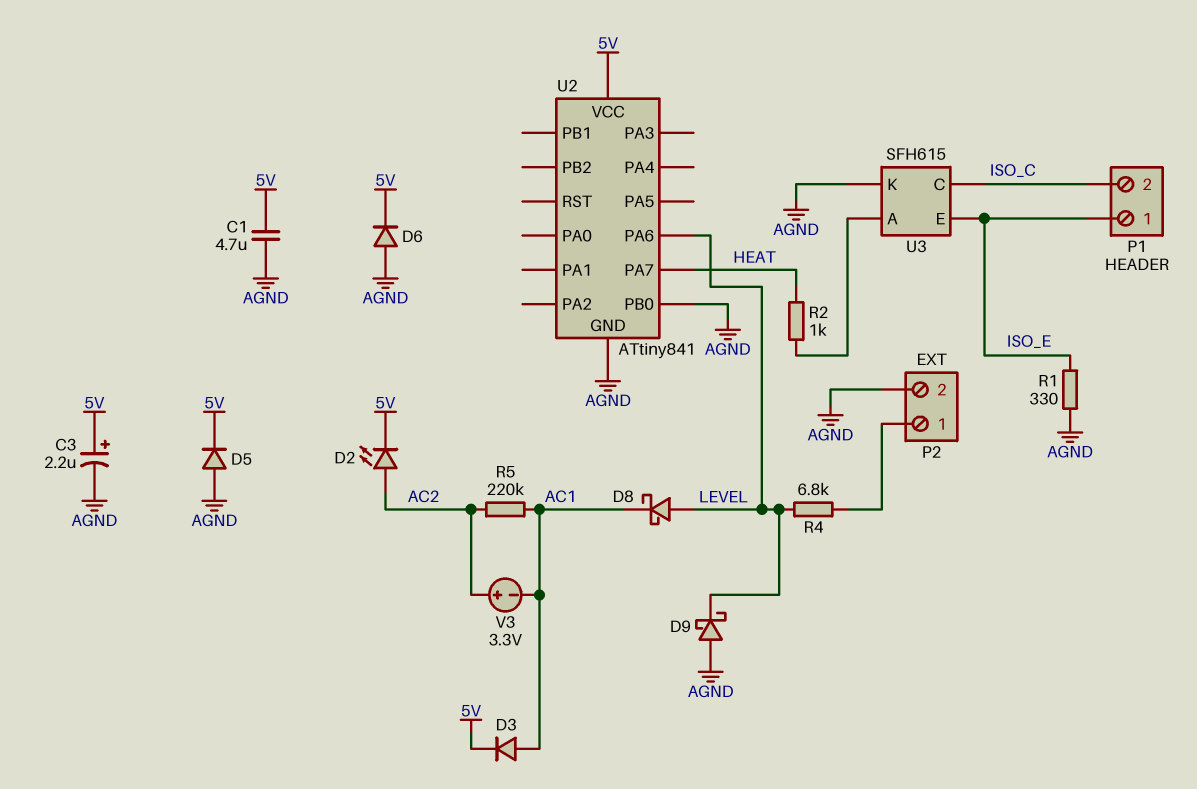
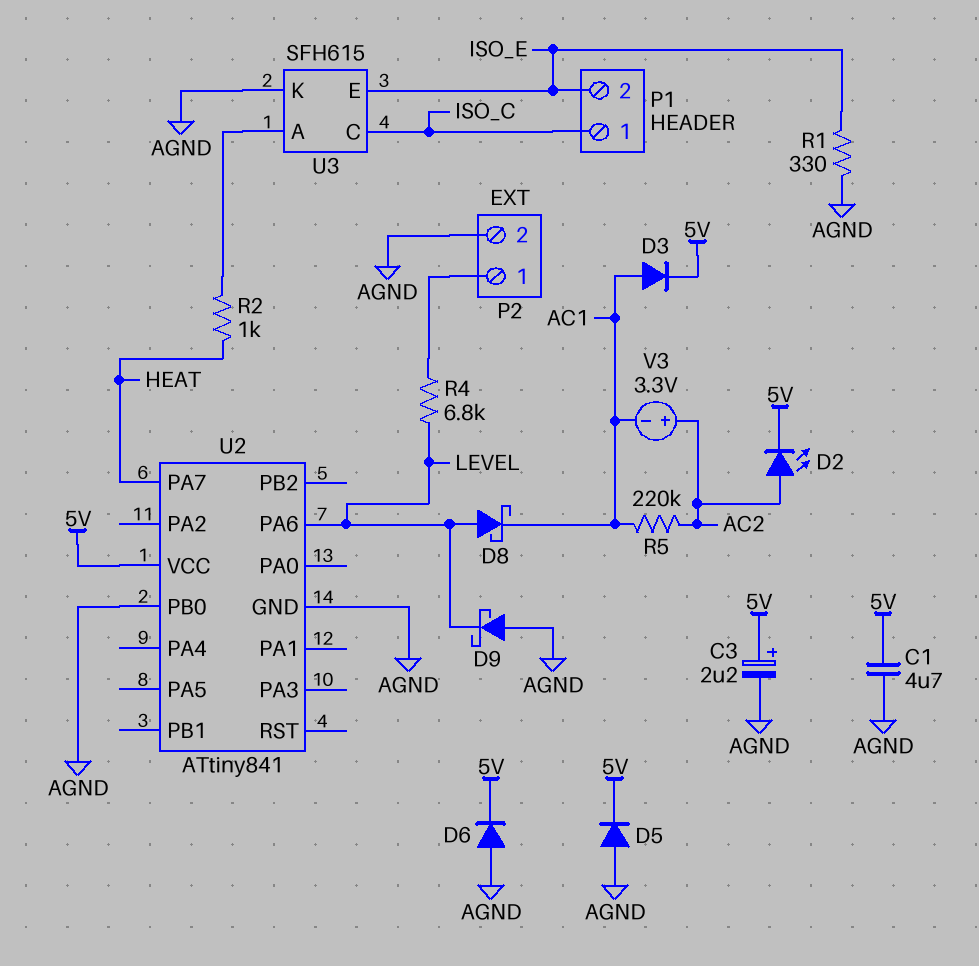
P1 pin 1: ISO_E -> ISO_C
P1 pin 2: ISO_C -> ISO_E

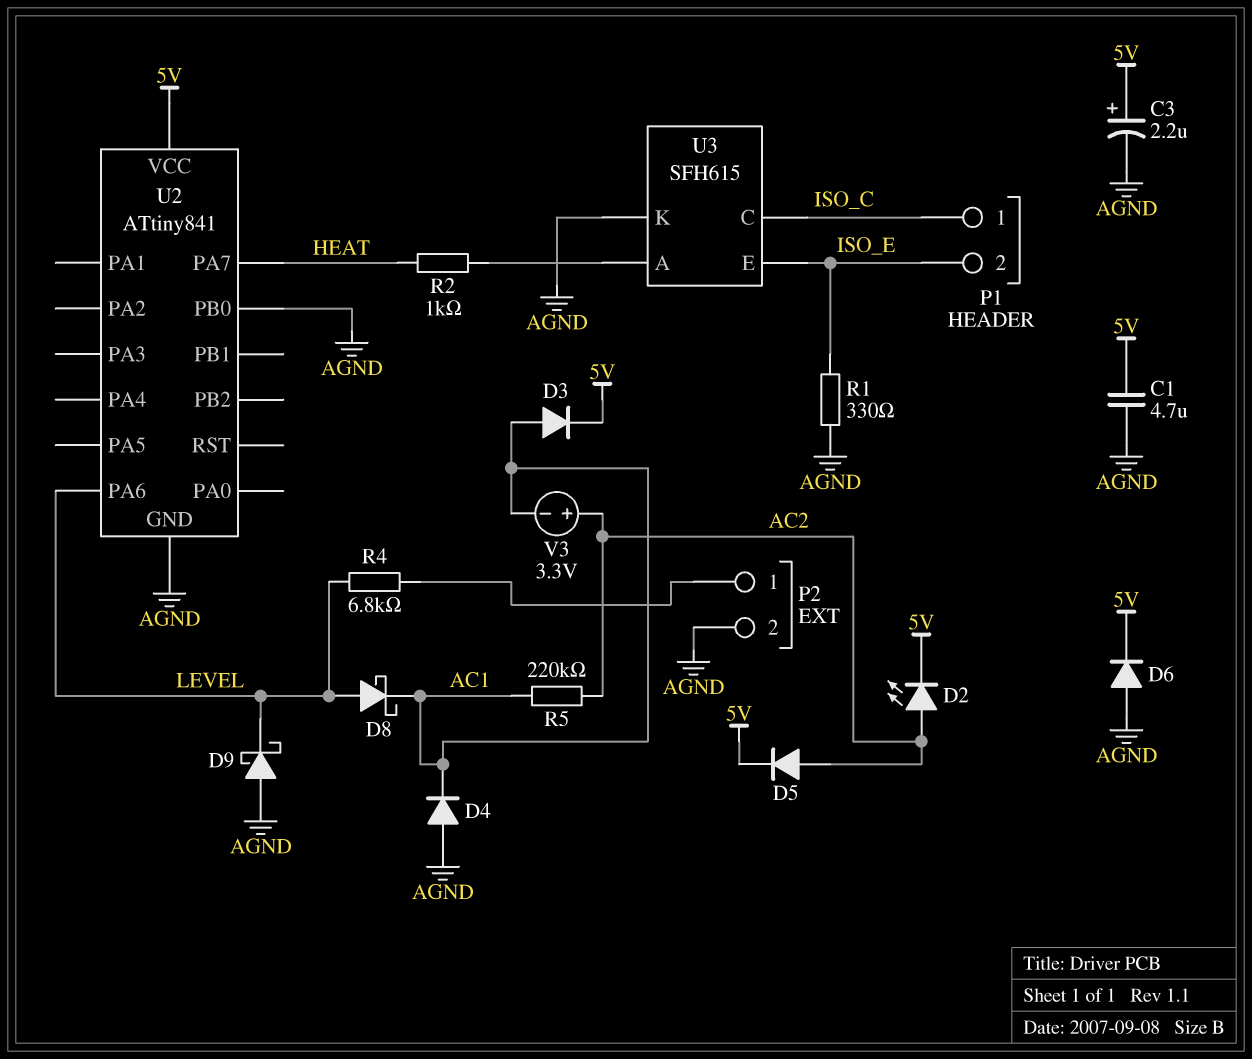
D4: none -> diode (A AGND, K AC1)
D5: diode (A AGND, K 5V) -> diode (A AC2, K 5V)

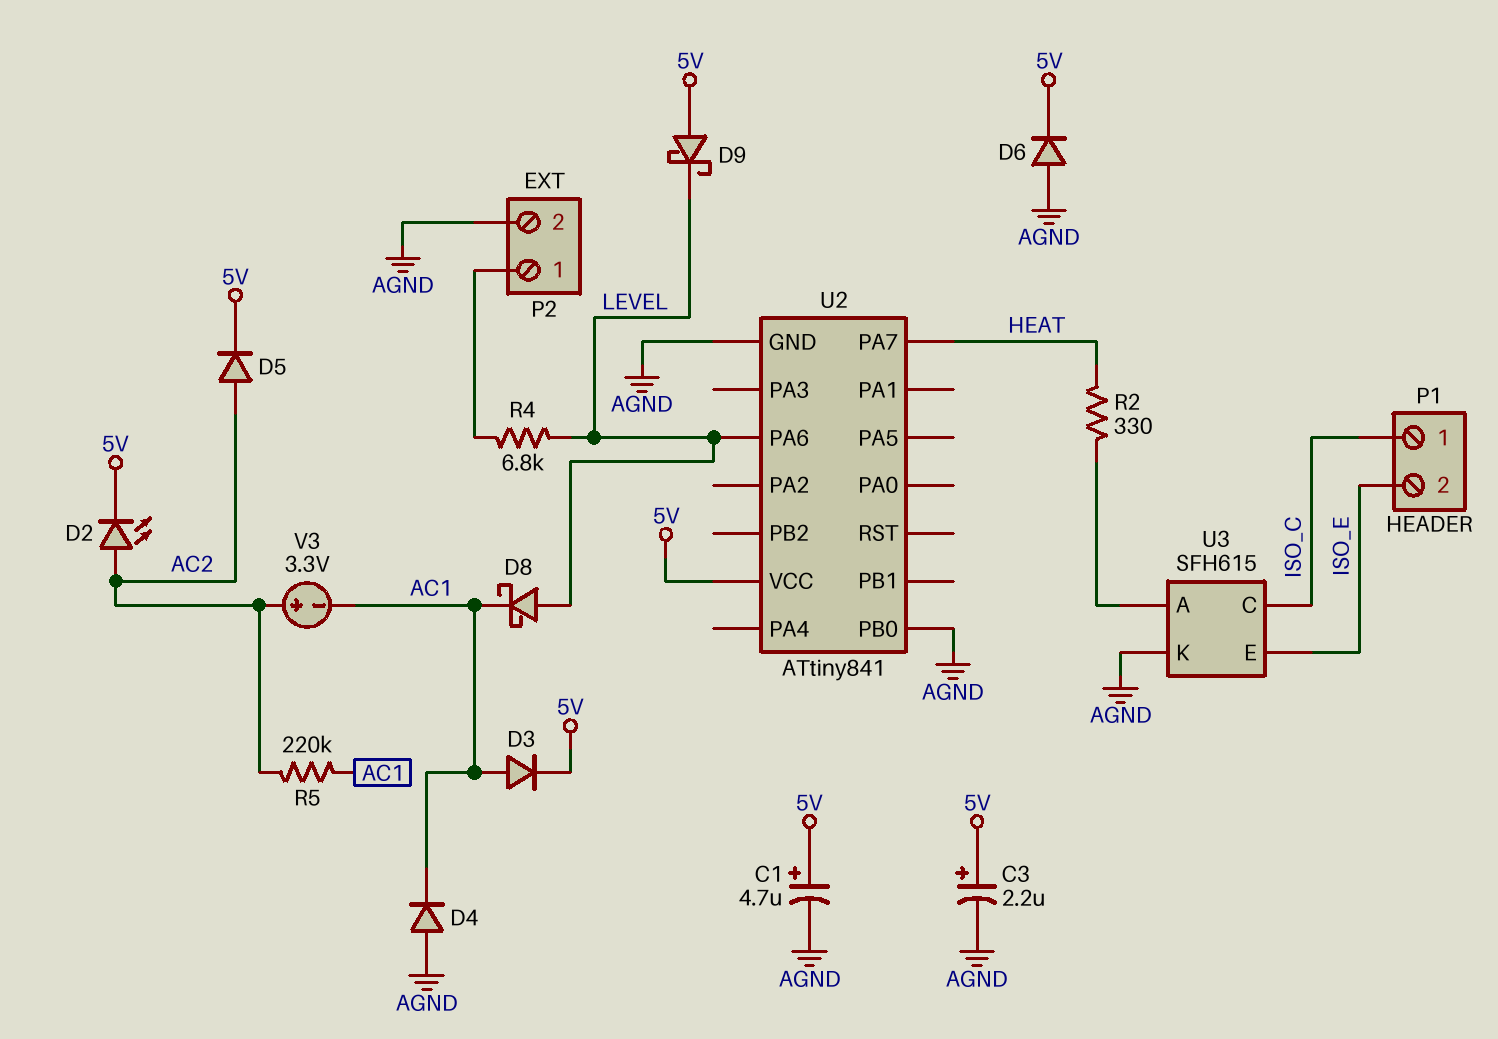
C1: 4.7uF (5V, AGND) -> 4.7uF (plus 5V, minus AGND)
D9: schottky (A AGND, K LEVEL) -> schottky (A 5V, K LEVEL)
R1: 330 (AGND, ISO_E) -> none
R2: 1k (HEAT, U3/A) -> 330 (HEAT, U3/A)

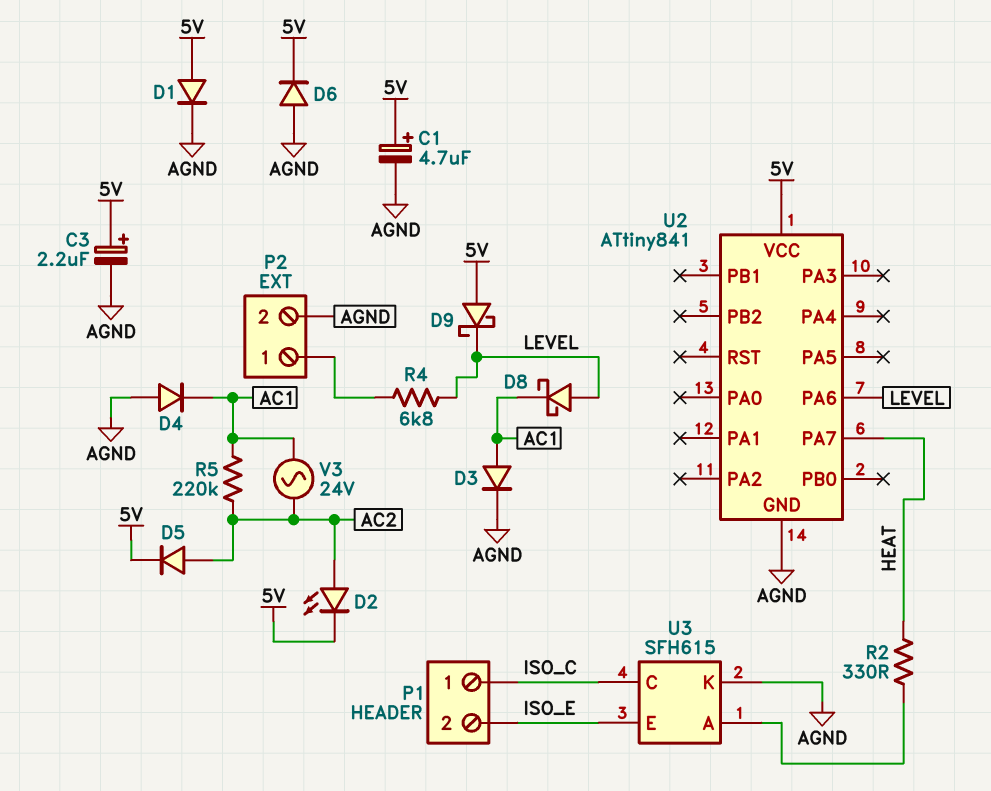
D1: none -> diode (A 5V, K AGND)
D3: diode (A AC1, K 5V) -> diode (A AC1, K AGND)
U2 pin PB0: AGND -> none
V3: 3.3V (plus AC2, minus AC1) -> AC 24V (AC1, AC2)

